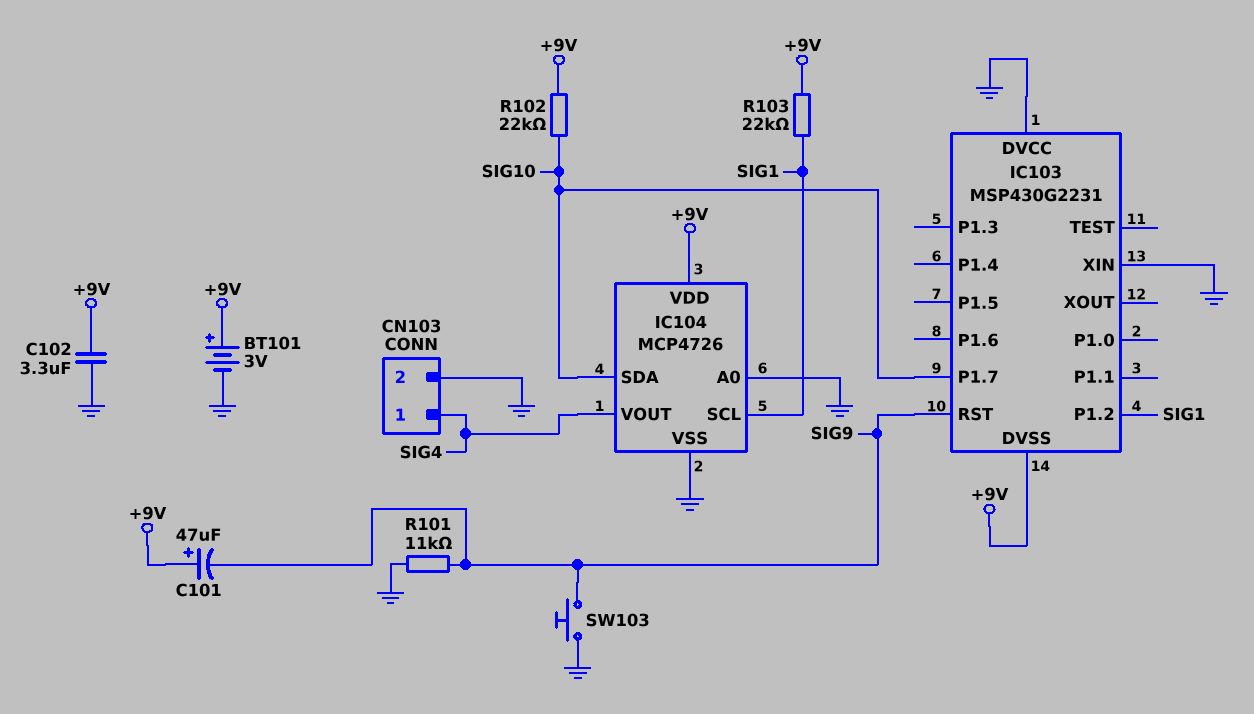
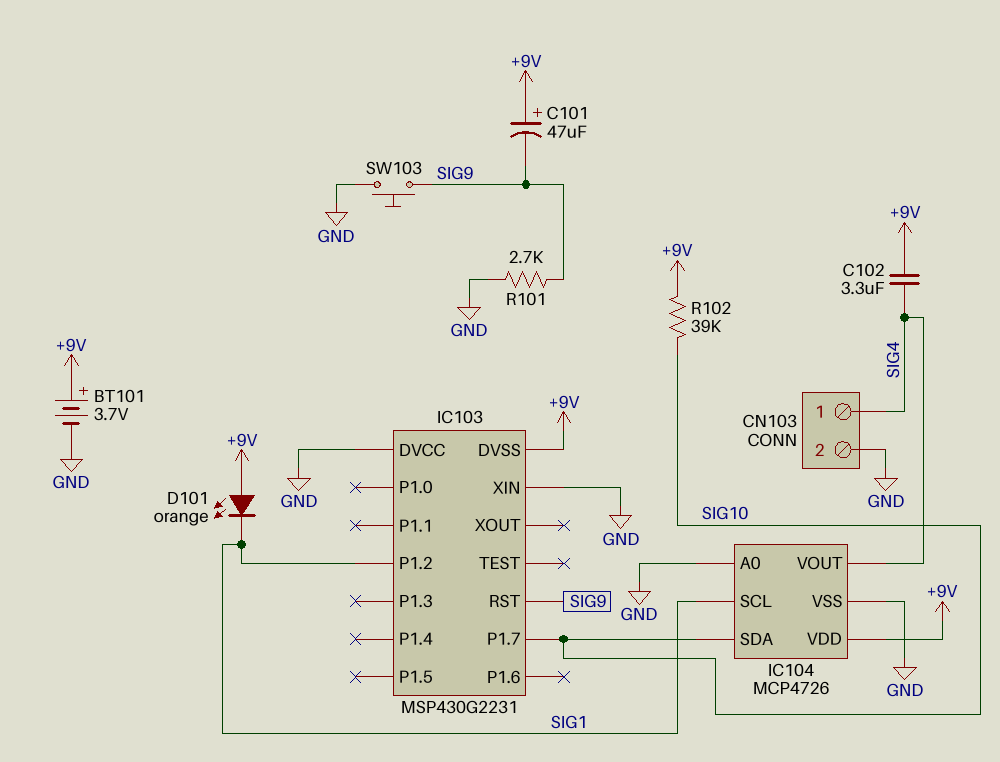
BT101: 3V (plus +9V, minus GND) -> 3.7V (plus +9V, minus GND)
C102: 3.3uF (+9V, GND) -> 3.3uF (+9V, SIG4)
D101: none -> LED orange (A +9V, K SIG1)
R101: 11k (GND, SIG9) -> 2.7k (GND, SIG9)
R102: 22k (+9V, SIG10) -> 39k (+9V, SIG10)
R103: 22k (+9V, SIG1) -> none

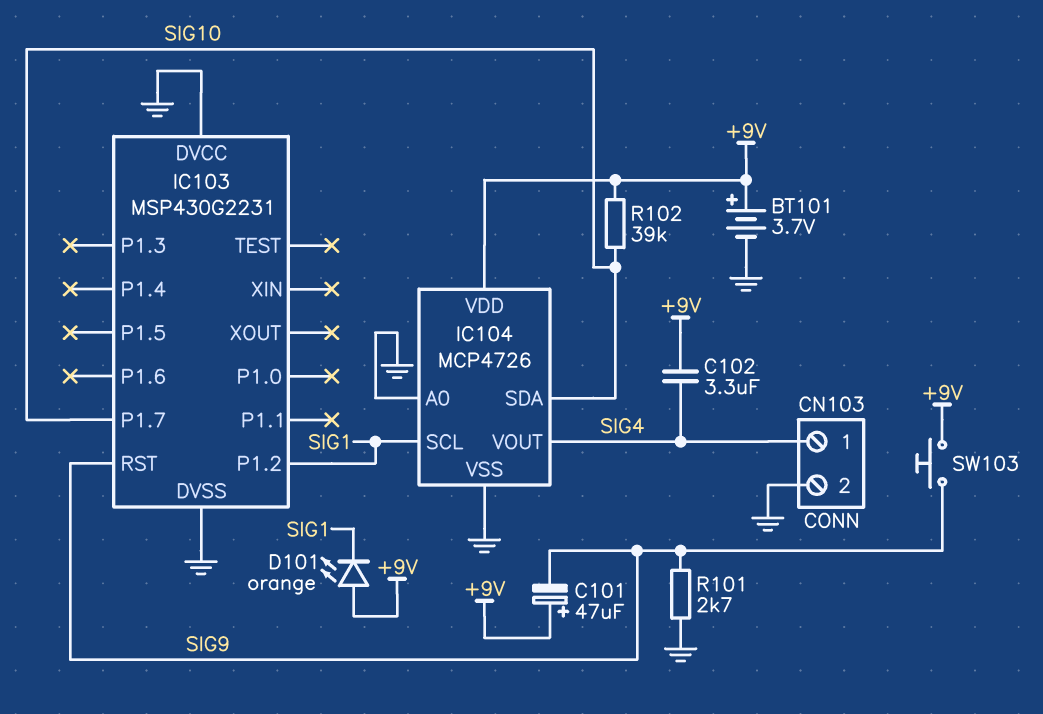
IC103 pin DVSS: +9V -> GND
IC103 pin XIN: GND -> none
SW103: button (GND, SIG9) -> button (+9V, SIG9)

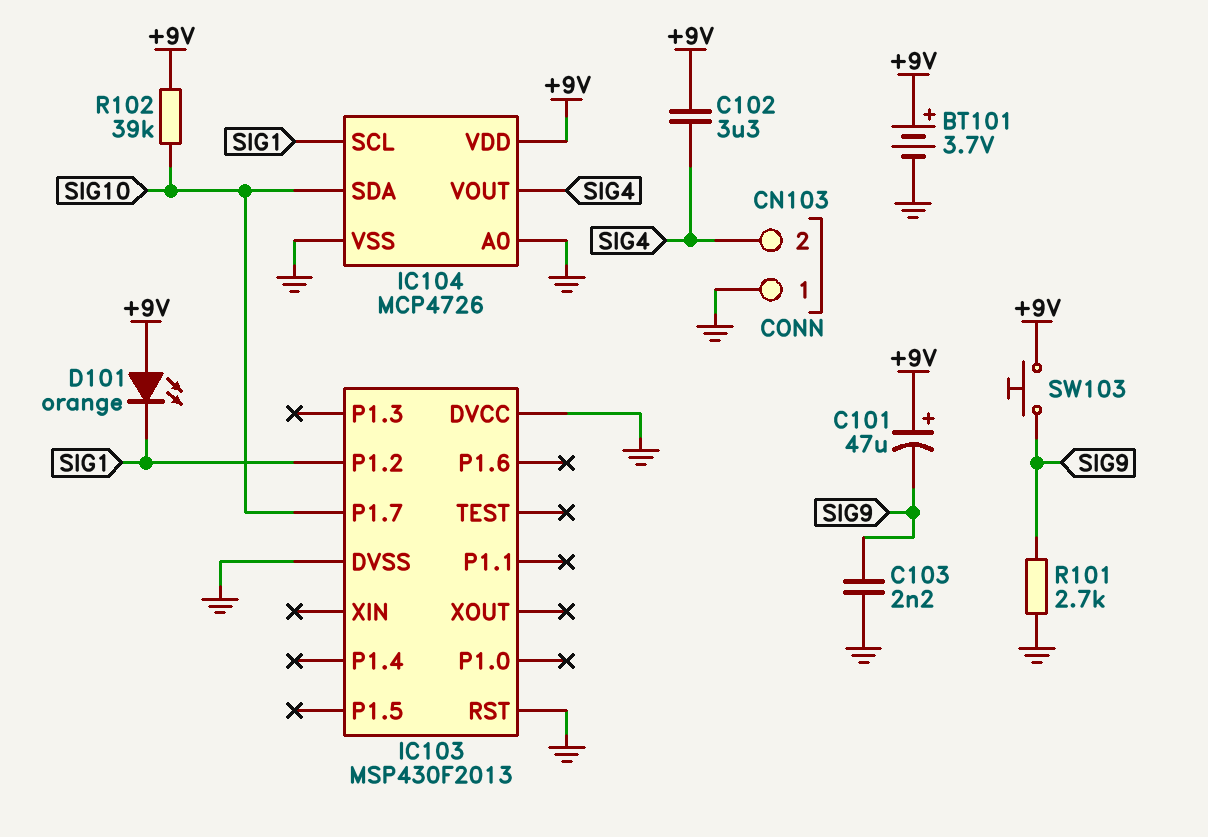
C103: none -> 2.2nF (GND, SIG9)
CN103 pin 1: SIG4 -> GND
CN103 pin 2: GND -> SIG4
IC103: MSP430G2231 -> MSP430F2013
IC103 pin RST: SIG9 -> GND

